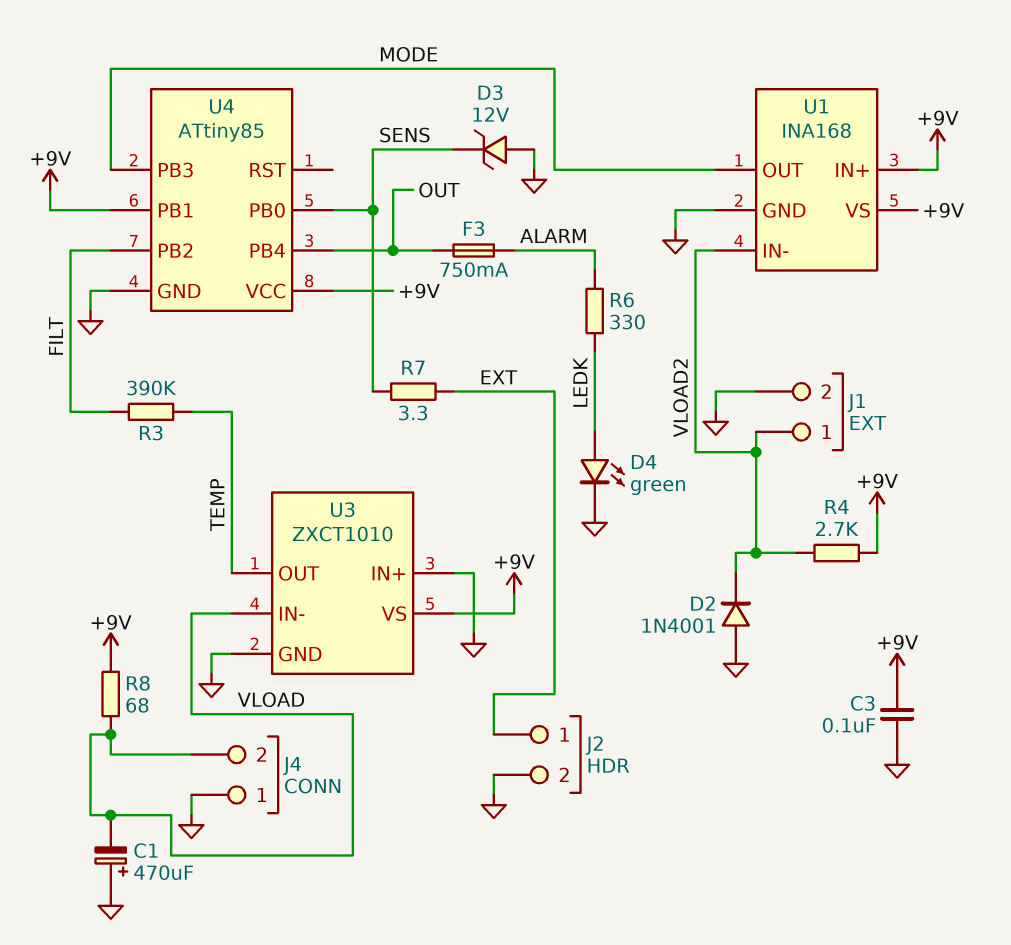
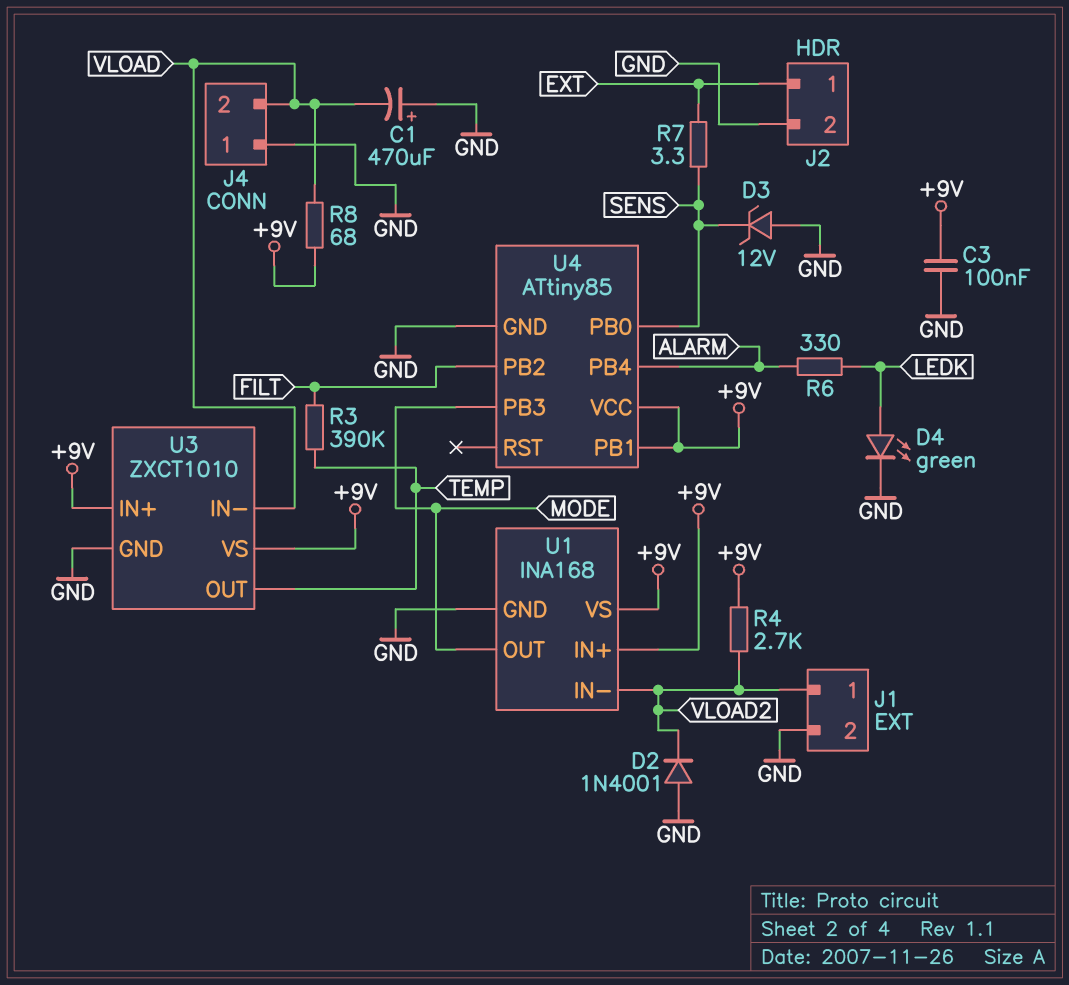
F3: 750mA (ALARM, OUT) -> none
U3 pin IN+: GND -> +9V
U4 pin PB4: OUT -> ALARM

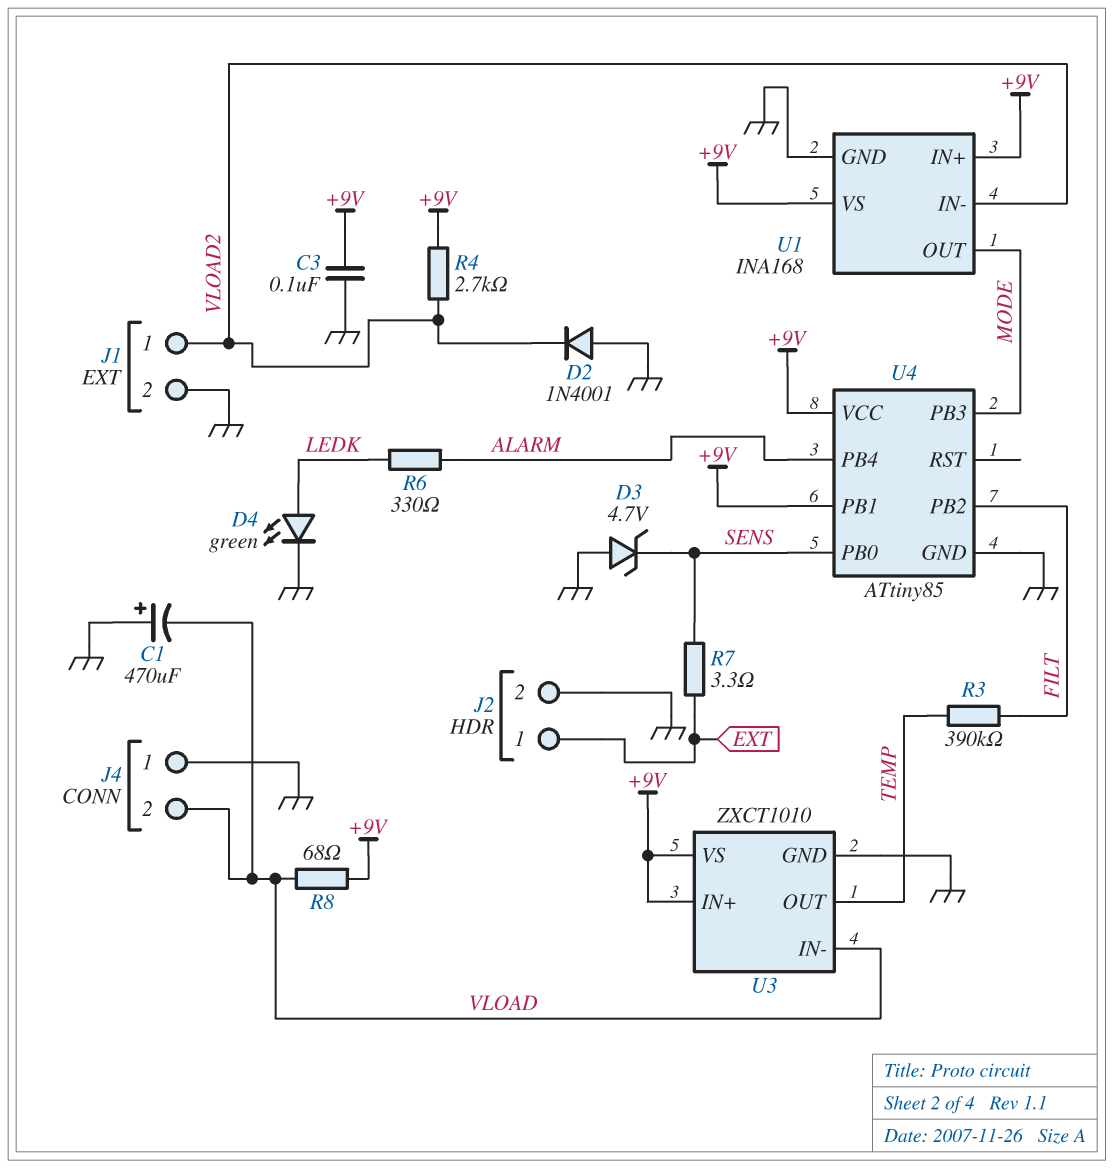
D3: zener 12V (A GND, K SENS) -> zener 4.7V (A GND, K SENS)

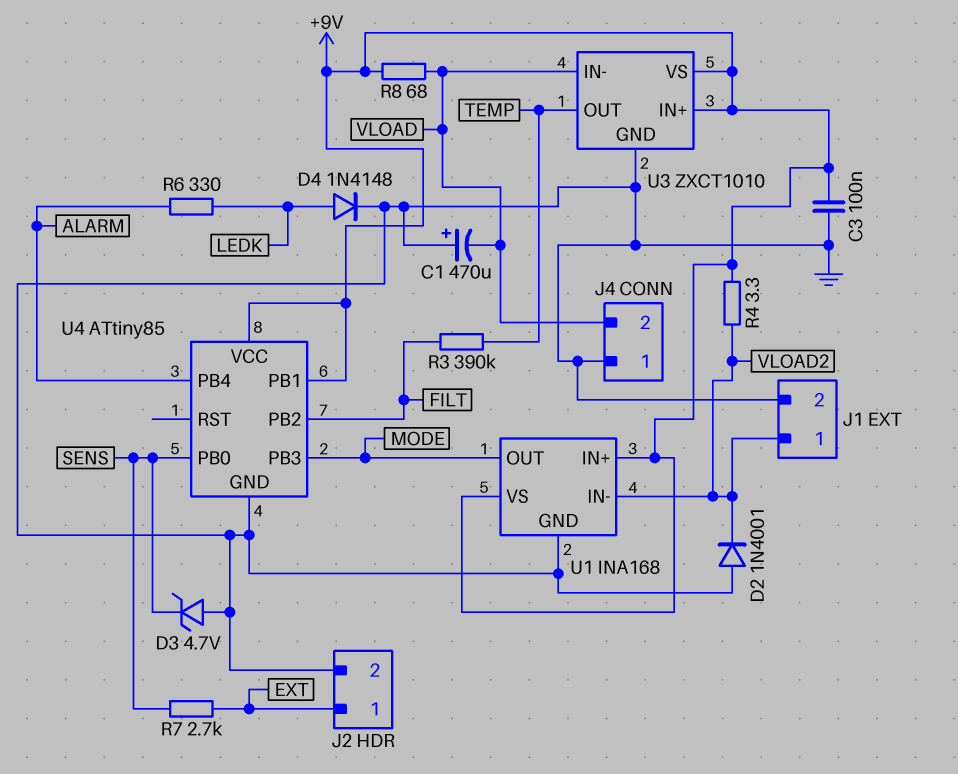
D4: LED green (A LEDK, K GND) -> diode 1N4148 (A LEDK, K GND)
R4: 2.7k (+9V, VLOAD2) -> 3.3 (+9V, VLOAD2)
R7: 3.3 (EXT, SENS) -> 2.7k (EXT, SENS)

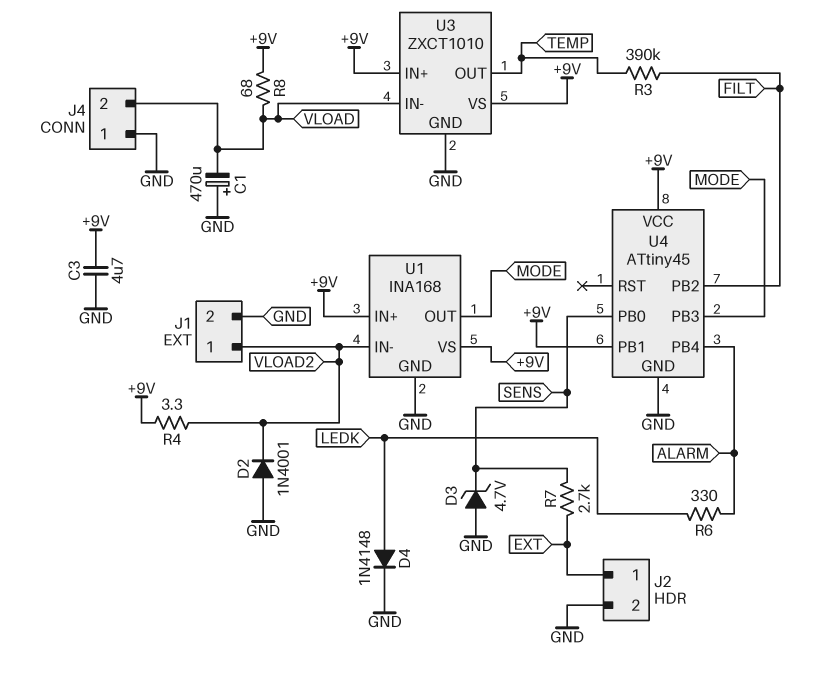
C3: 100nF (+9V, GND) -> 4.7uF (+9V, GND)
U4: ATtiny85 -> ATtiny45

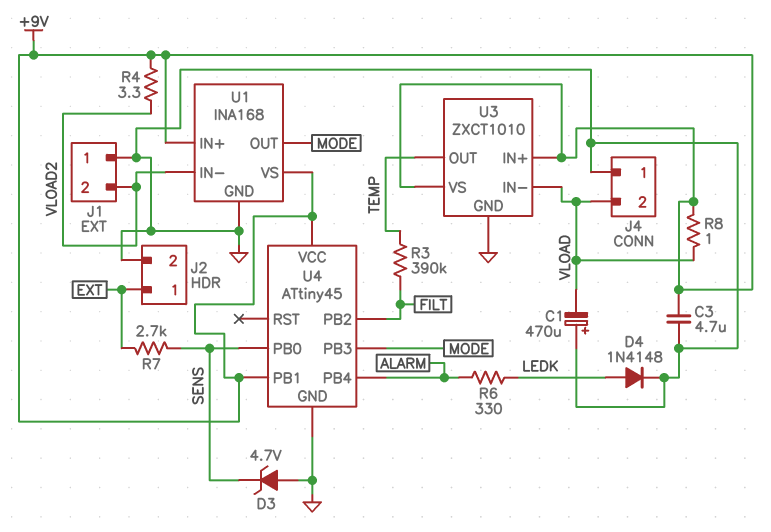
D2: diode 1N4001 (A GND, K VLOAD2) -> none
J1 pin 1: VLOAD2 -> GND
J1 pin 2: GND -> VLOAD2
R8: 68 (+9V, VLOAD) -> 1 (+9V, VLOAD)

